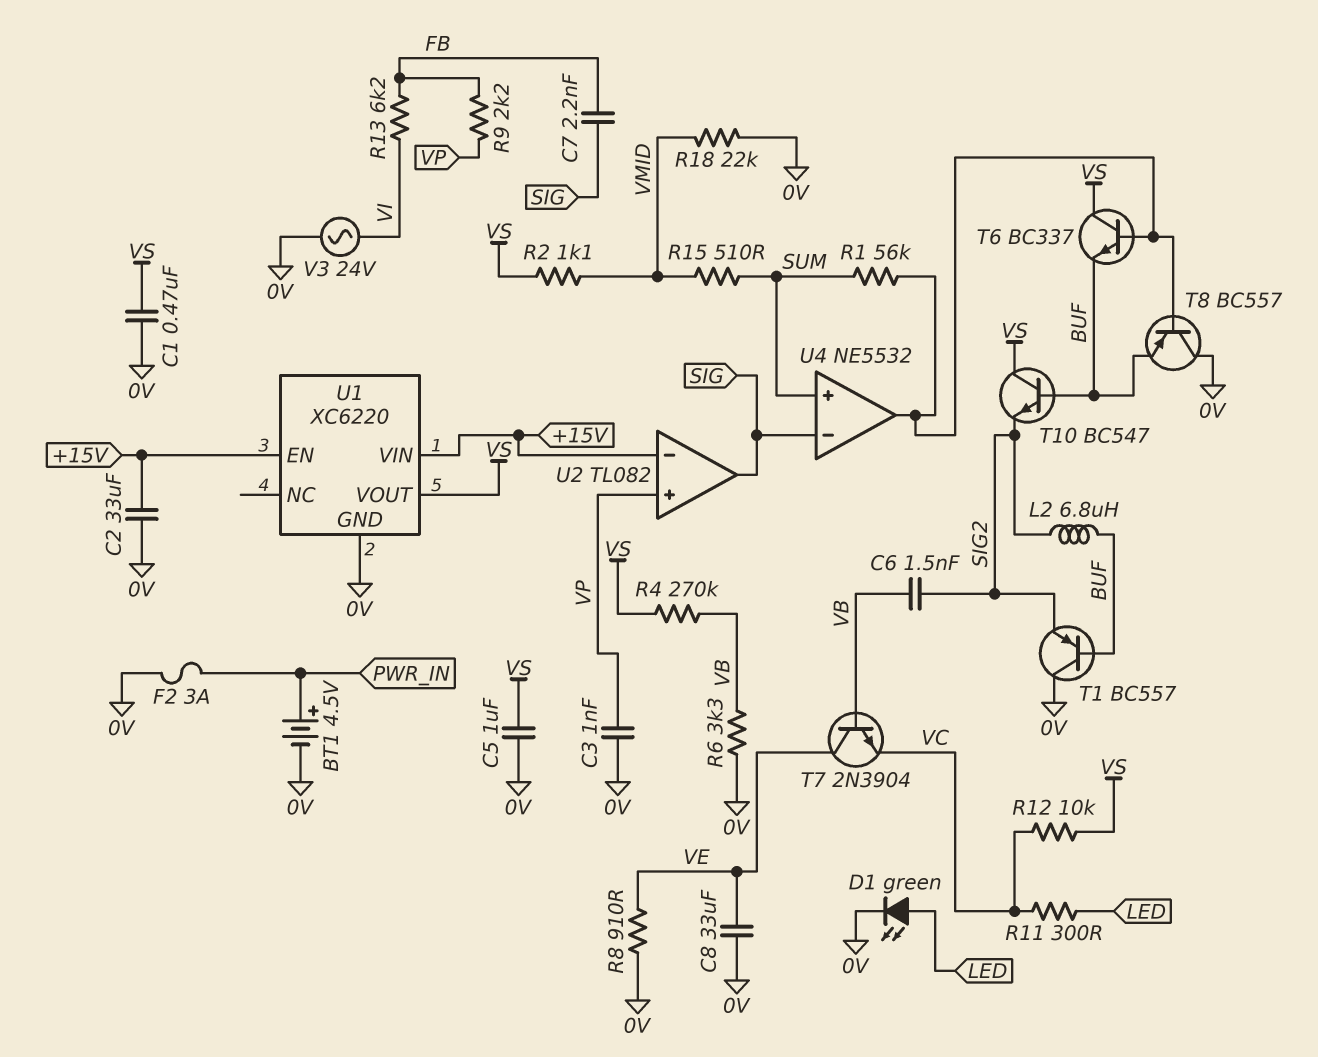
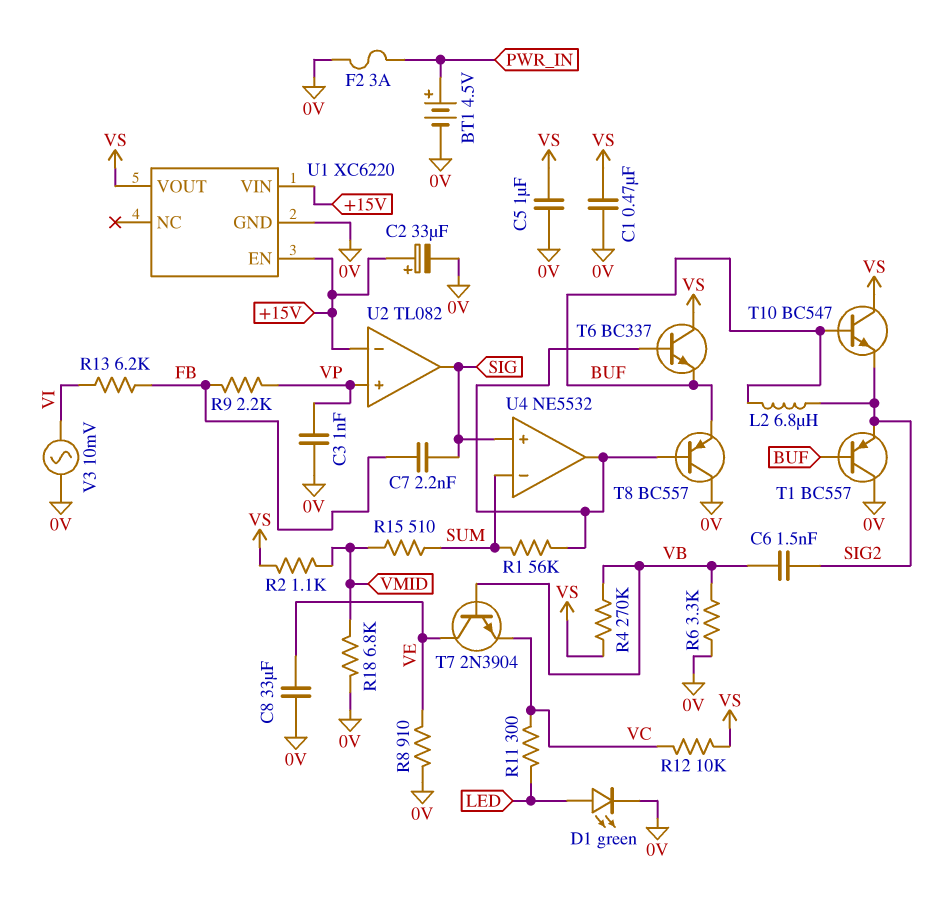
C2: 33uF (+15V, 0V) -> 33uF (plus +15V, minus 0V)
R18: 22k (0V, VMID) -> 6.8k (0V, VMID)
U4 pin in+: SUM -> SIG
U4 pin in-: SIG -> SUM
V3: AC 24V (0V, VI) -> AC 10mV (0V, VI)

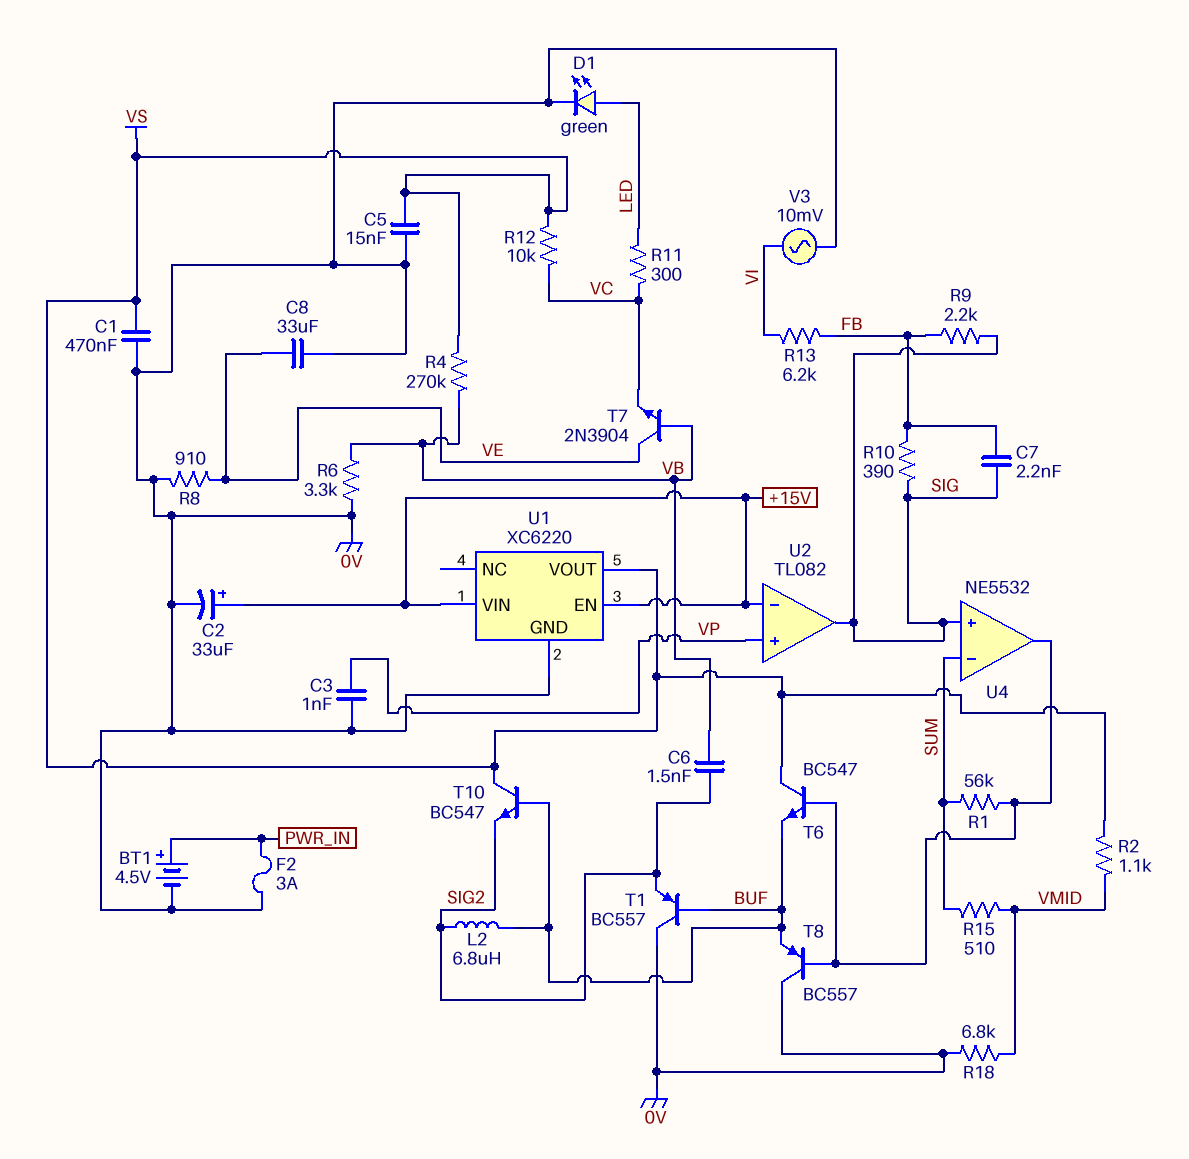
C5: 1uF (0V, VS) -> 15nF (0V, VS)
R9: 2.2k (FB, VP) -> 2.2k (FB, SIG)
R10: none -> 390 (FB, SIG)
T6: NPN BC337 (B U4/out, C VS, E BUF) -> NPN BC547 (B U4/out, C VS, E BUF)

